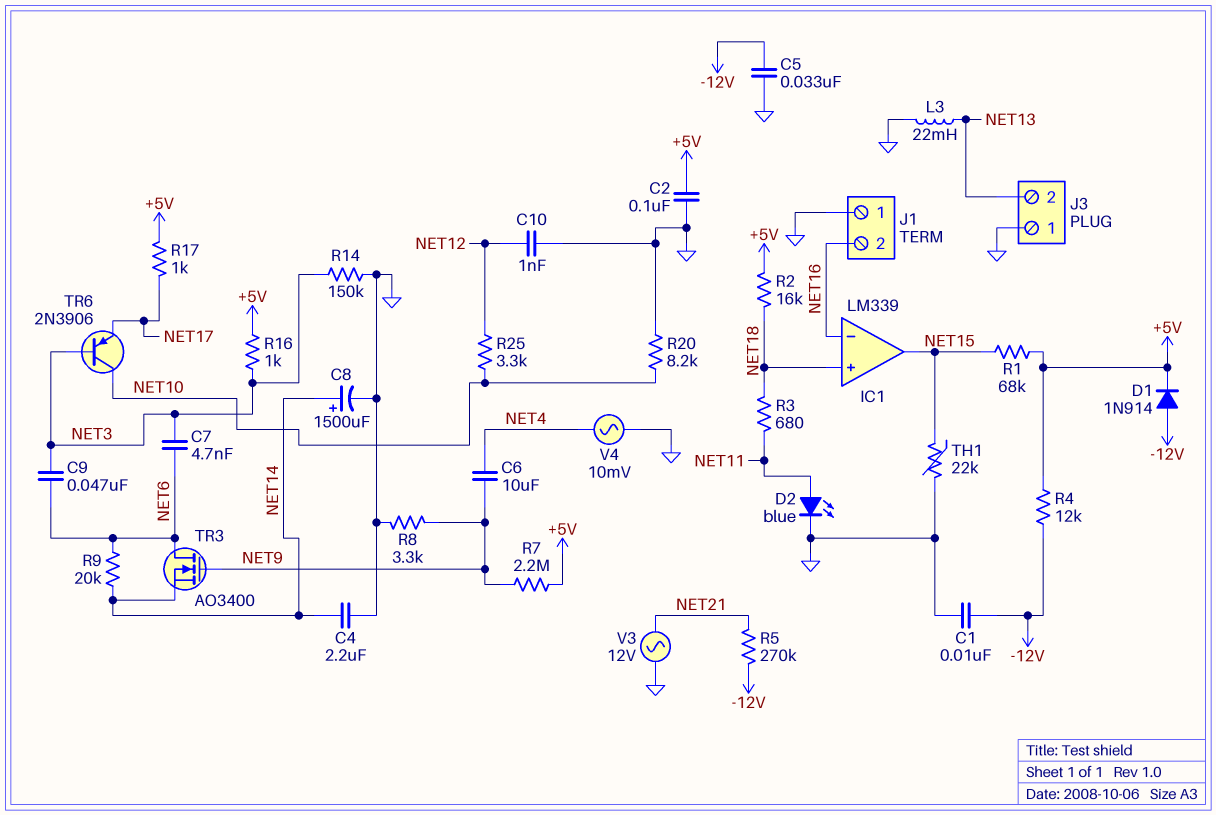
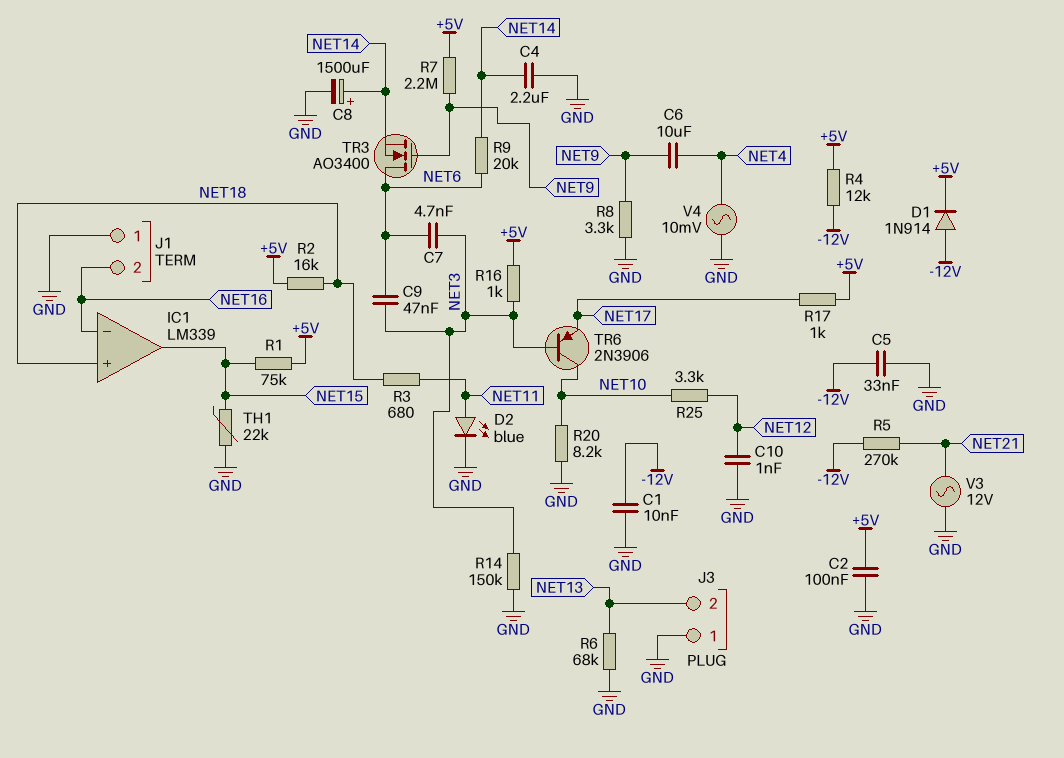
L3: 22mH (GND, NET13) -> none
R1: 68k (+5V, NET15) -> 75k (+5V, NET15)
R6: none -> 68k (GND, NET13)

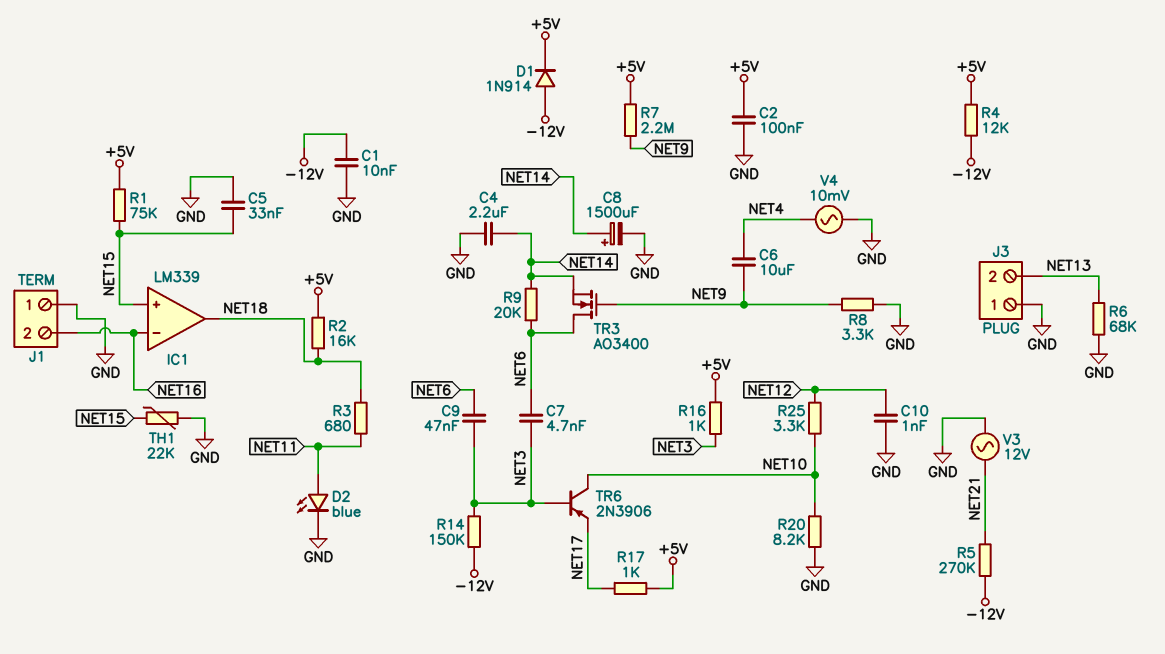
C5: 33nF (-12V, GND) -> 33nF (GND, NET15)
IC1 pin in+: NET18 -> NET15
IC1 pin out: NET15 -> NET18
R14: 150k (GND, NET3) -> 150k (-12V, NET3)

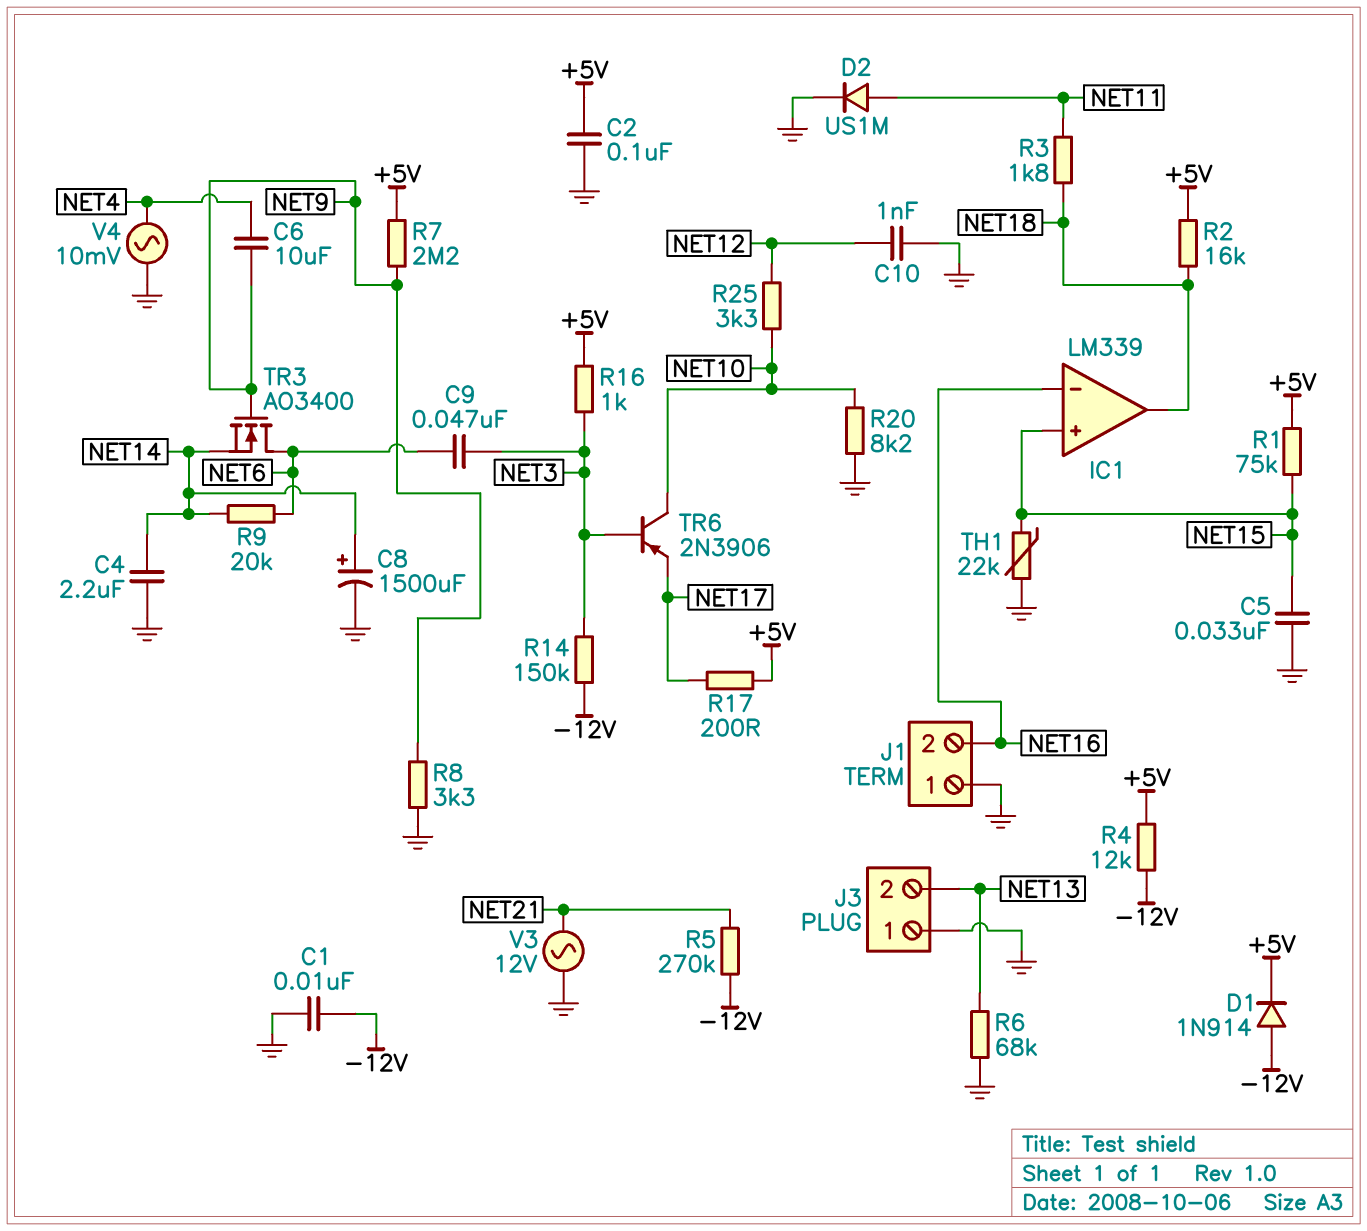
C7: 4.7nF (NET3, NET6) -> none
D2: LED blue (A NET11, K GND) -> diode US1M (A NET11, K GND)
R3: 680 (NET11, NET18) -> 1.8k (NET11, NET18)
R17: 1k (+5V, NET17) -> 200 (+5V, NET17)

